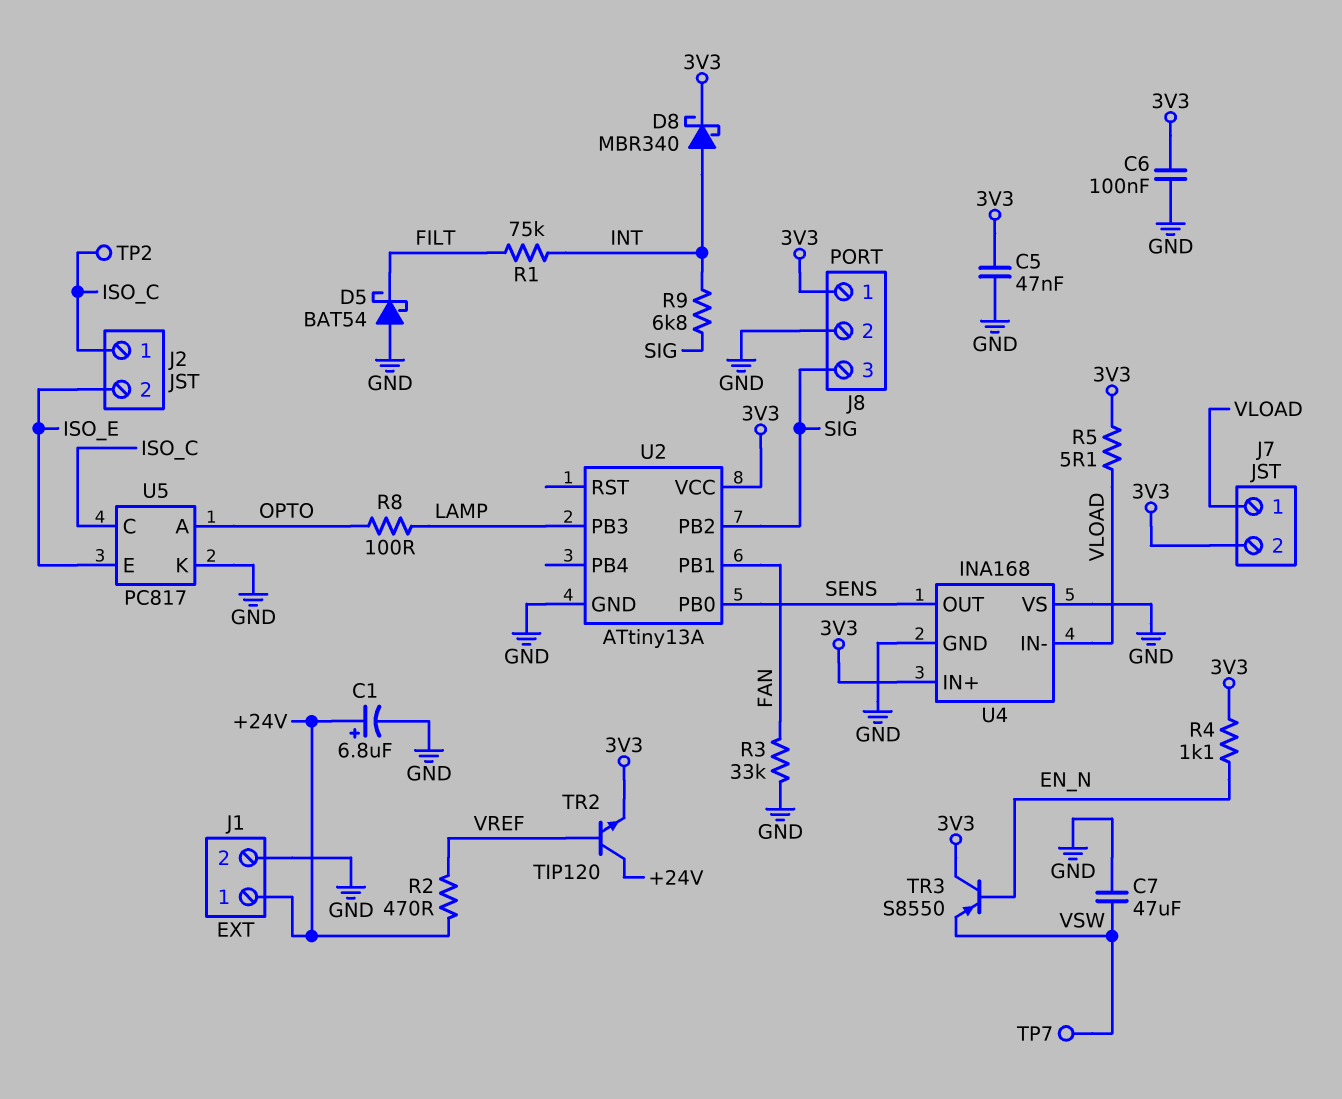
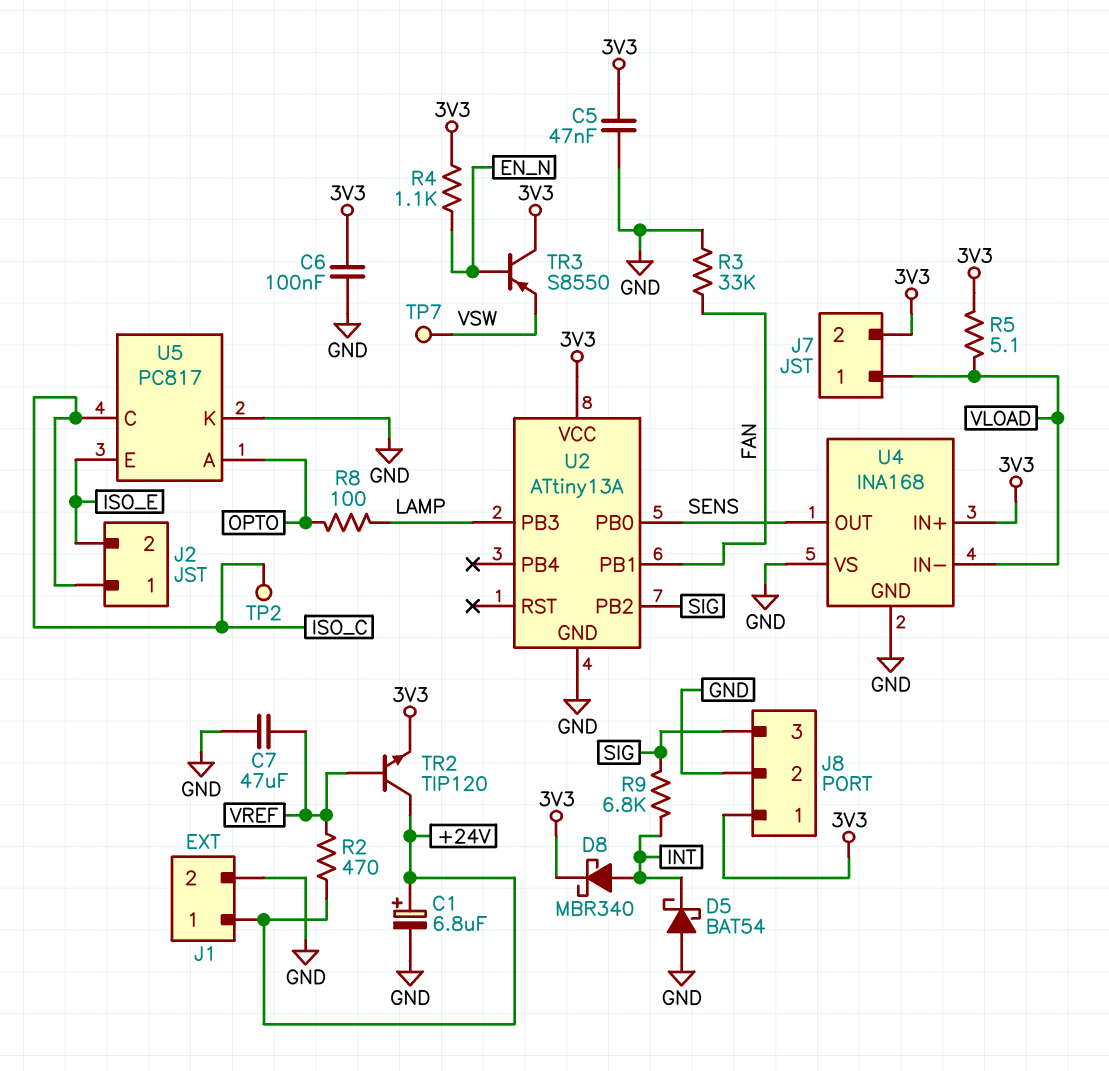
C7: 47uF (GND, VSW) -> 47uF (GND, VREF)
D5: schottky BAT54 (A GND, K FILT) -> schottky BAT54 (A GND, K INT)
R1: 75k (FILT, INT) -> none

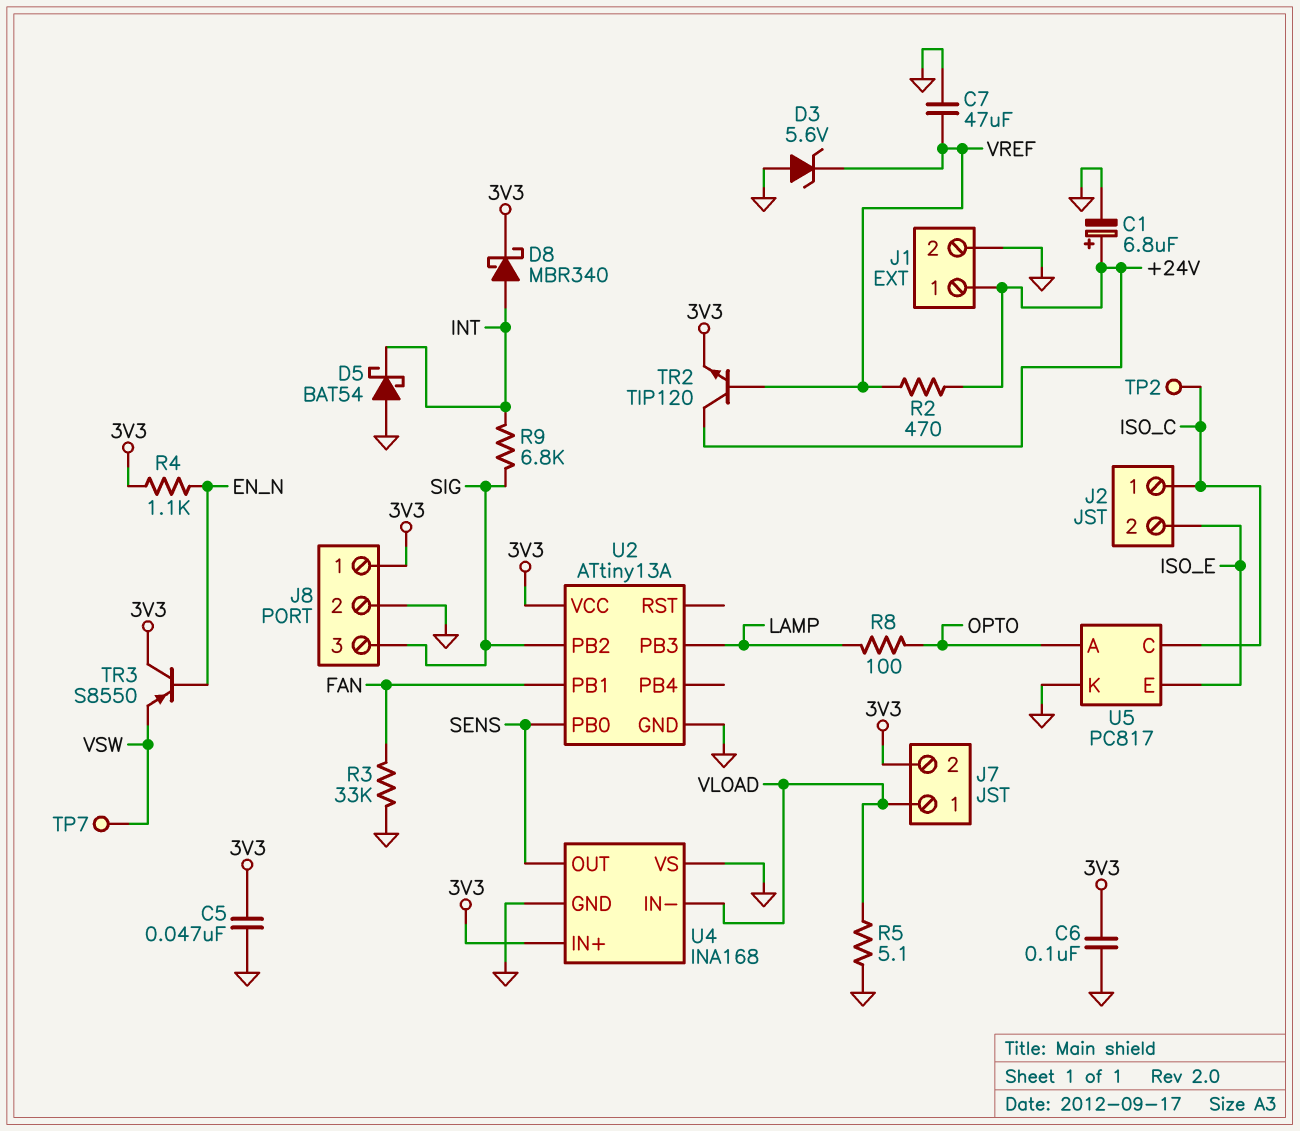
D3: none -> zener 5.6V (A GND, K VREF)
R5: 5.1 (3V3, VLOAD) -> 5.1 (GND, VLOAD)

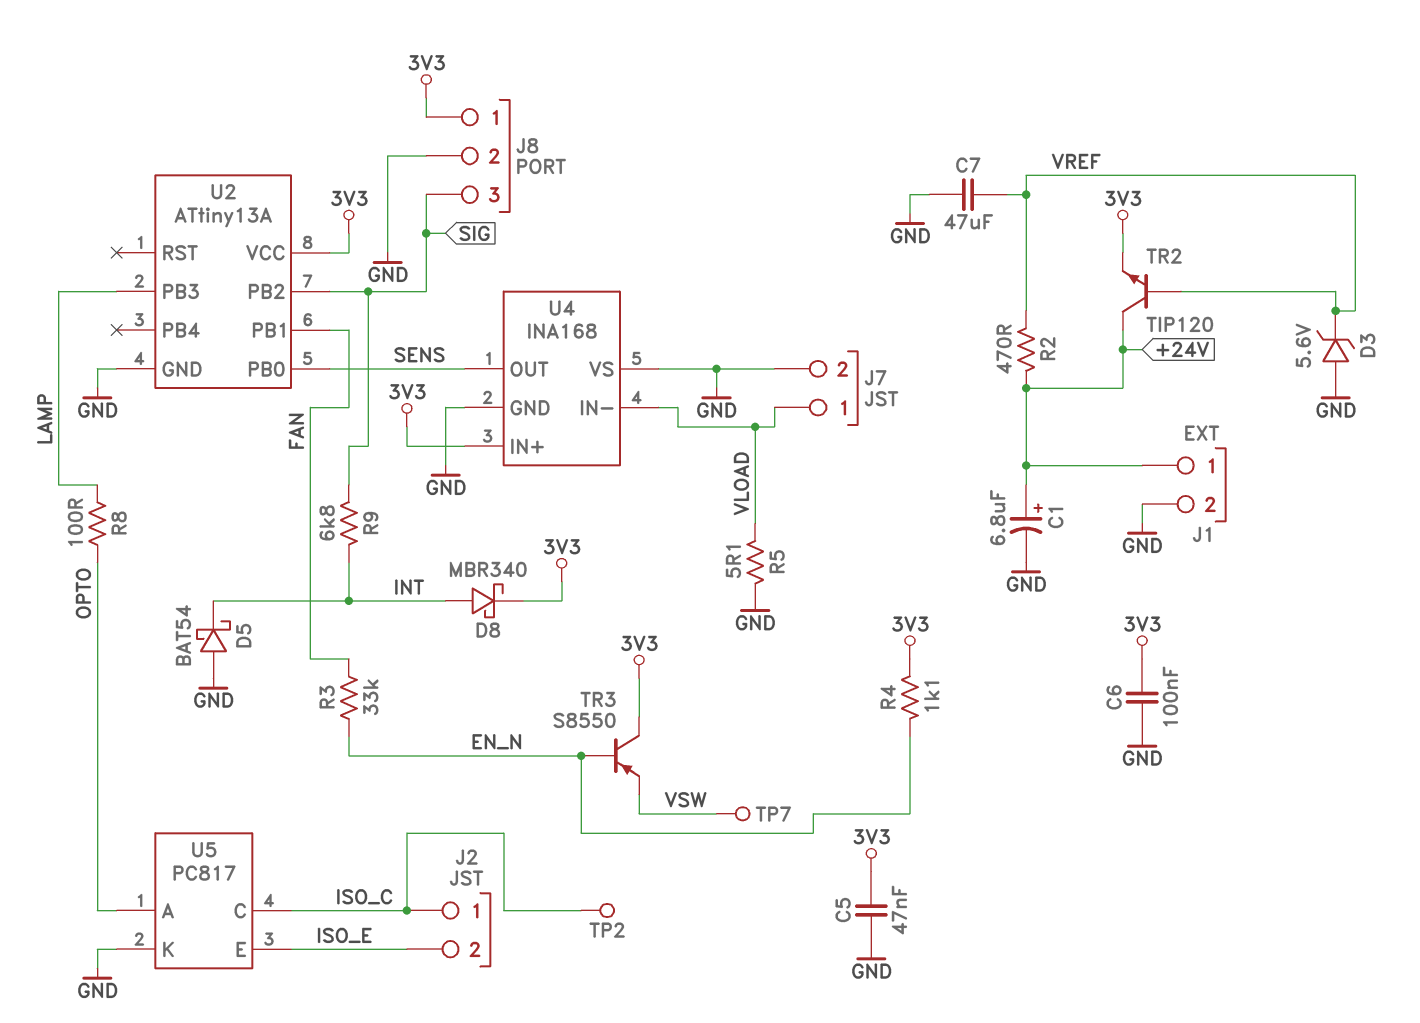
J7 pin 2: 3V3 -> GND
R3: 33k (FAN, GND) -> 33k (EN_N, FAN)

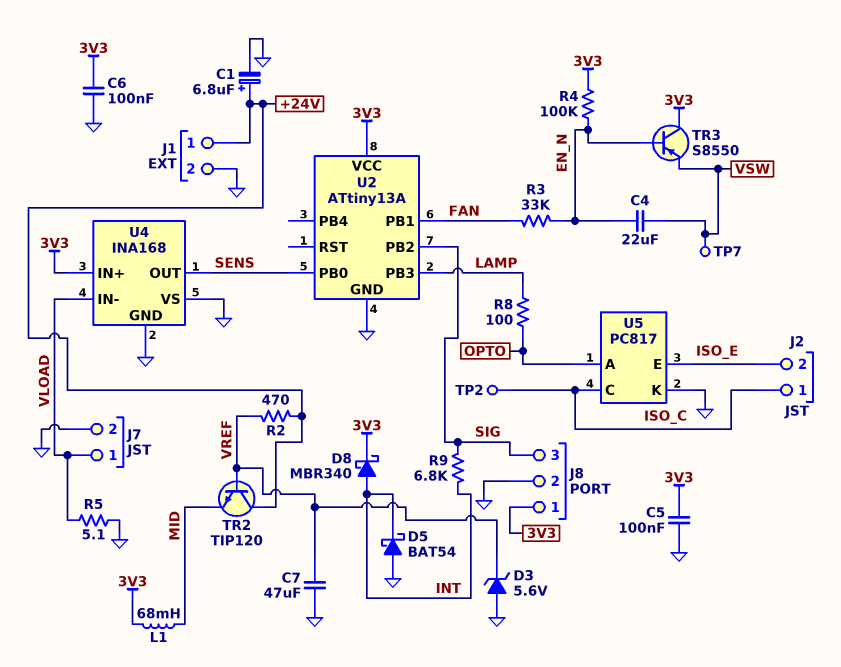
C4: none -> 22uF (EN_N, VSW)
C5: 47nF (3V3, GND) -> 100nF (3V3, GND)
L1: none -> 68mH (3V3, MID)
R4: 1.1k (3V3, EN_N) -> 100k (3V3, EN_N)
TR2: NPN TIP120 (B VREF, C +24V, E 3V3) -> NPN TIP120 (B VREF, C +24V, E MID)

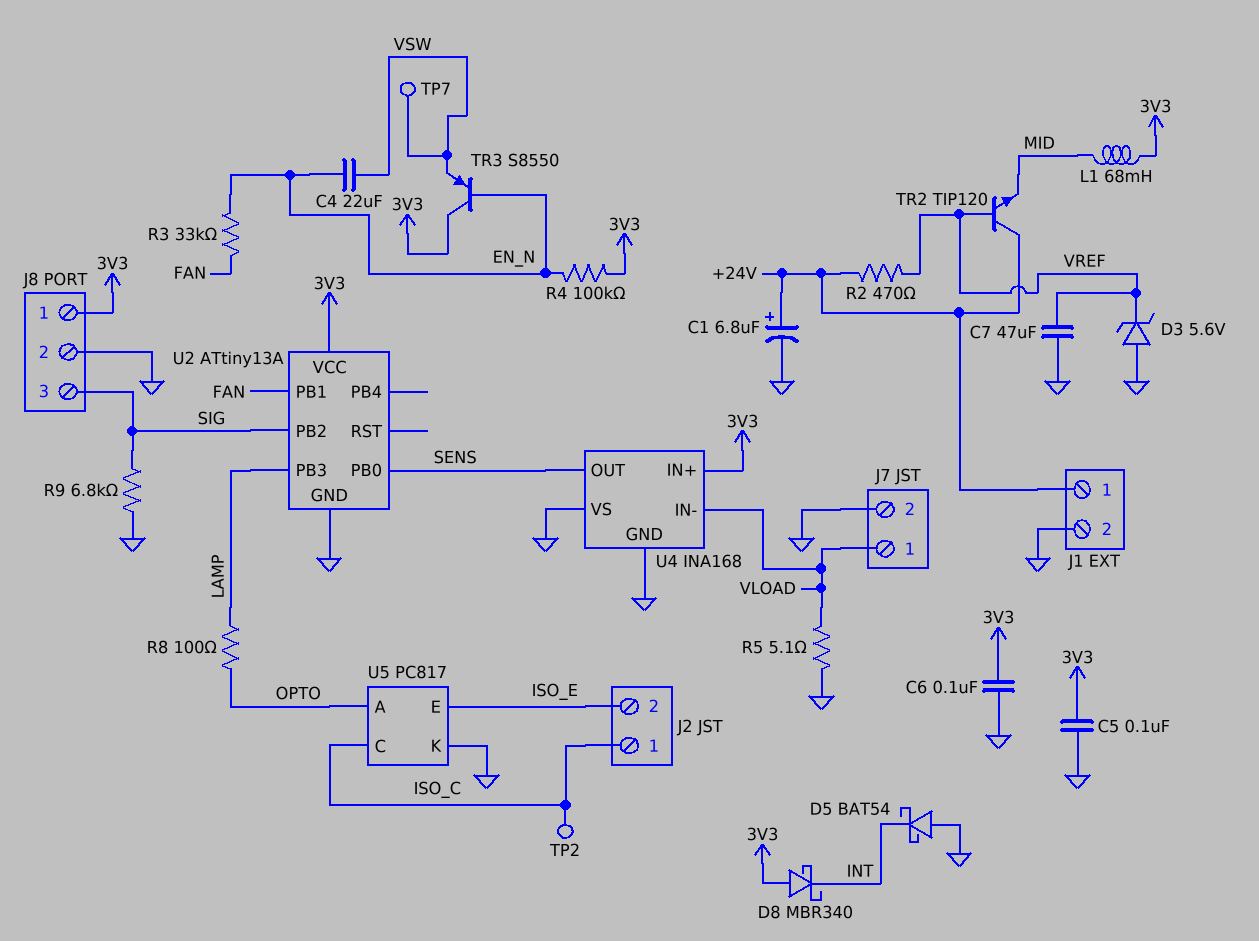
D8: schottky MBR340 (A INT, K 3V3) -> schottky MBR340 (A 3V3, K INT)
R9: 6.8k (INT, SIG) -> 6.8k (GND, SIG)

